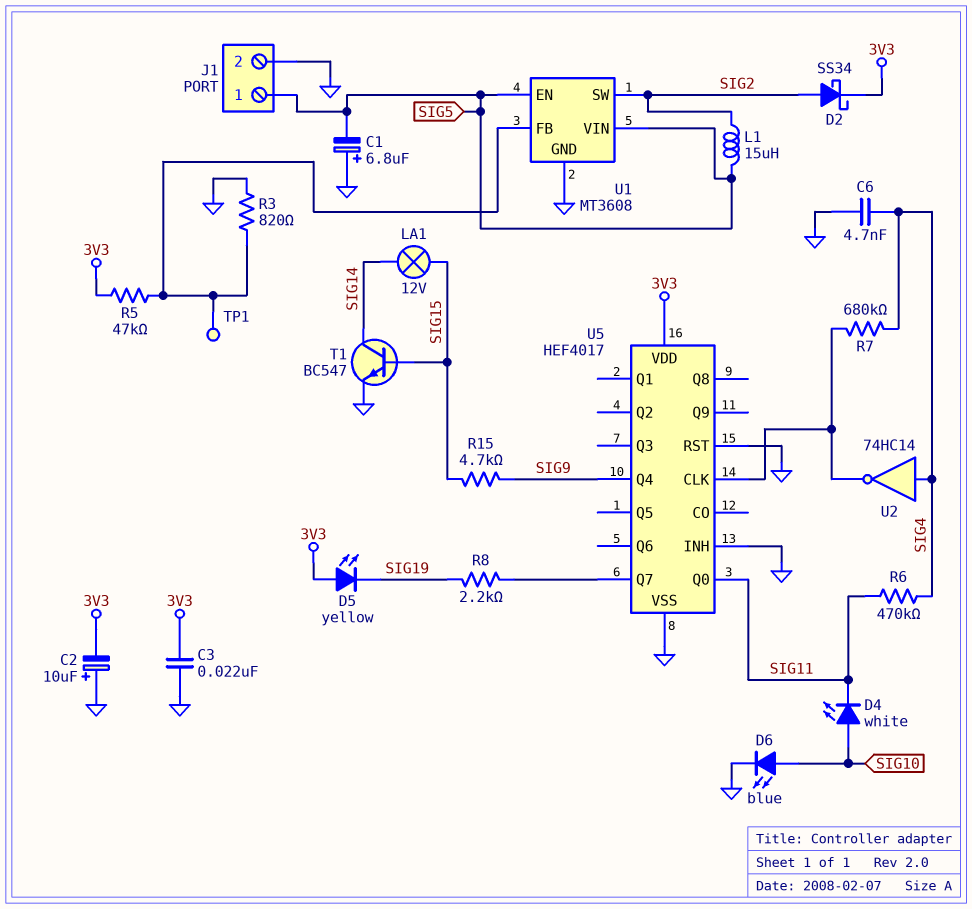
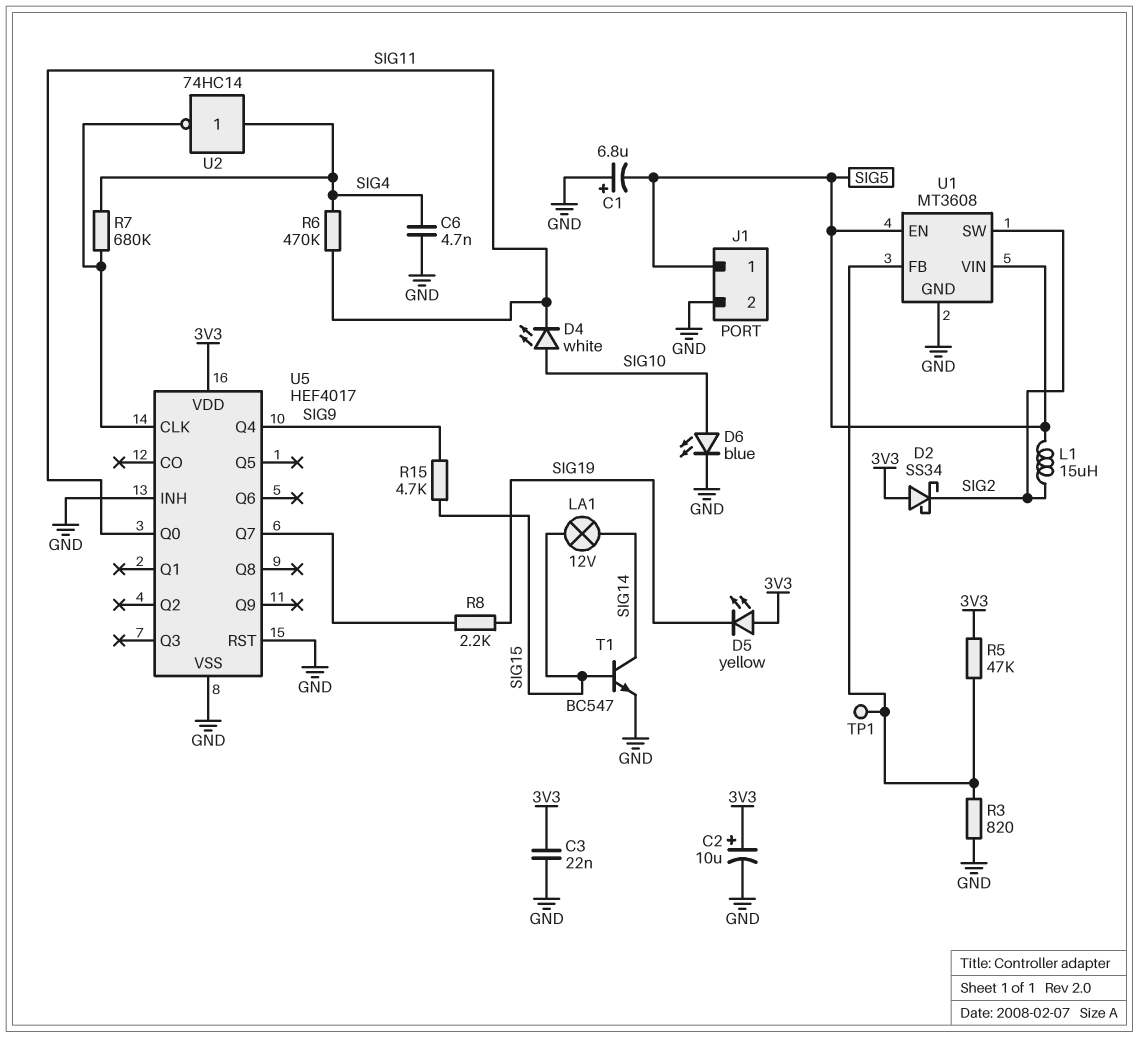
C2: 10uF (plus GND, minus 3V3) -> 10uF (plus 3V3, minus GND)
D2: schottky SS34 (A SIG2, K 3V3) -> schottky SS34 (A 3V3, K SIG2)

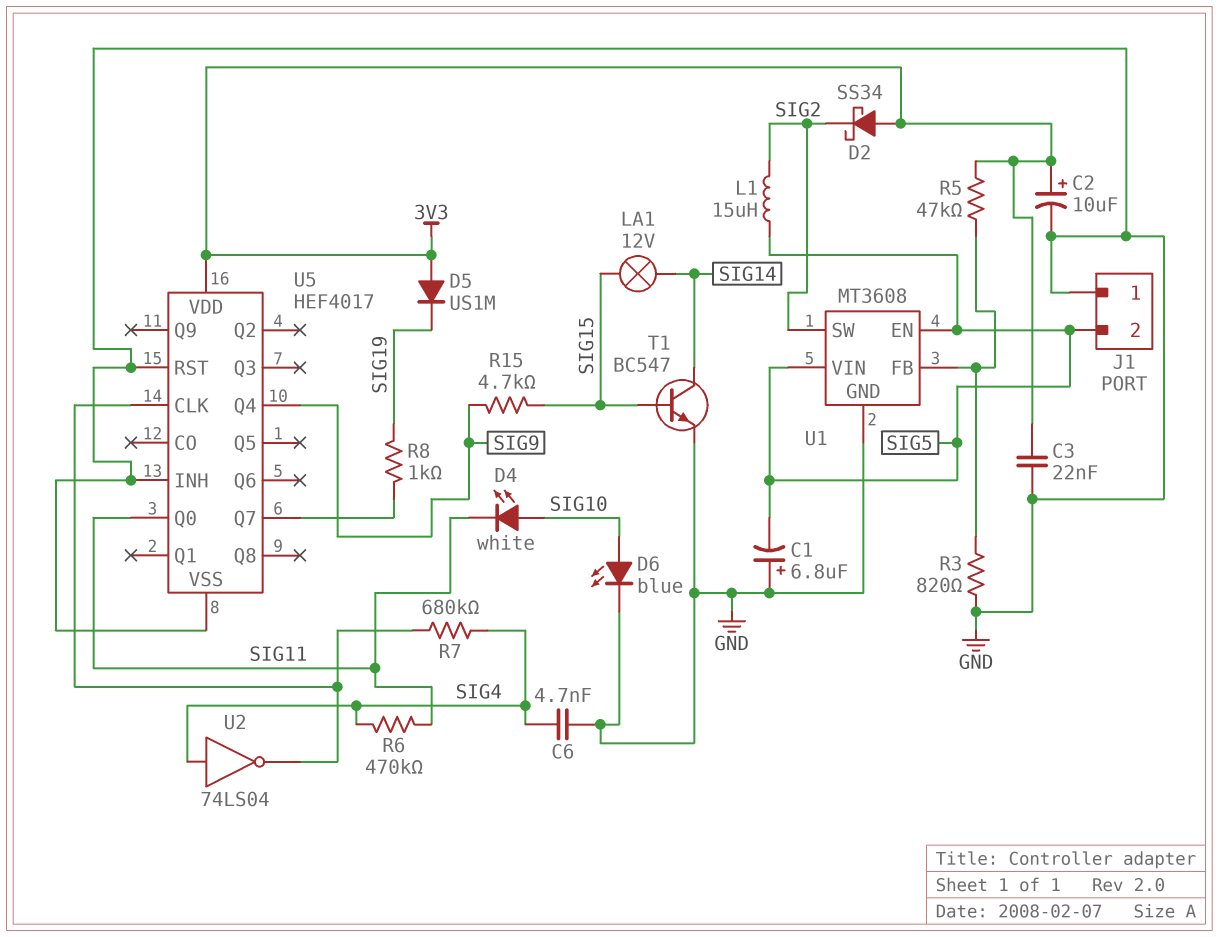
D5: LED yellow (A 3V3, K SIG19) -> diode US1M (A 3V3, K SIG19)
J1 pin 1: SIG5 -> GND
J1 pin 2: GND -> SIG5
R8: 2.2k (SIG19, U5/Q7) -> 1k (SIG19, U5/Q7)
TP1: test point (U1/FB) -> none
U2: NOT 74HC14 (in SIG4, out U5/CLK) -> NOT 74LS04 (in SIG4, out U5/CLK)

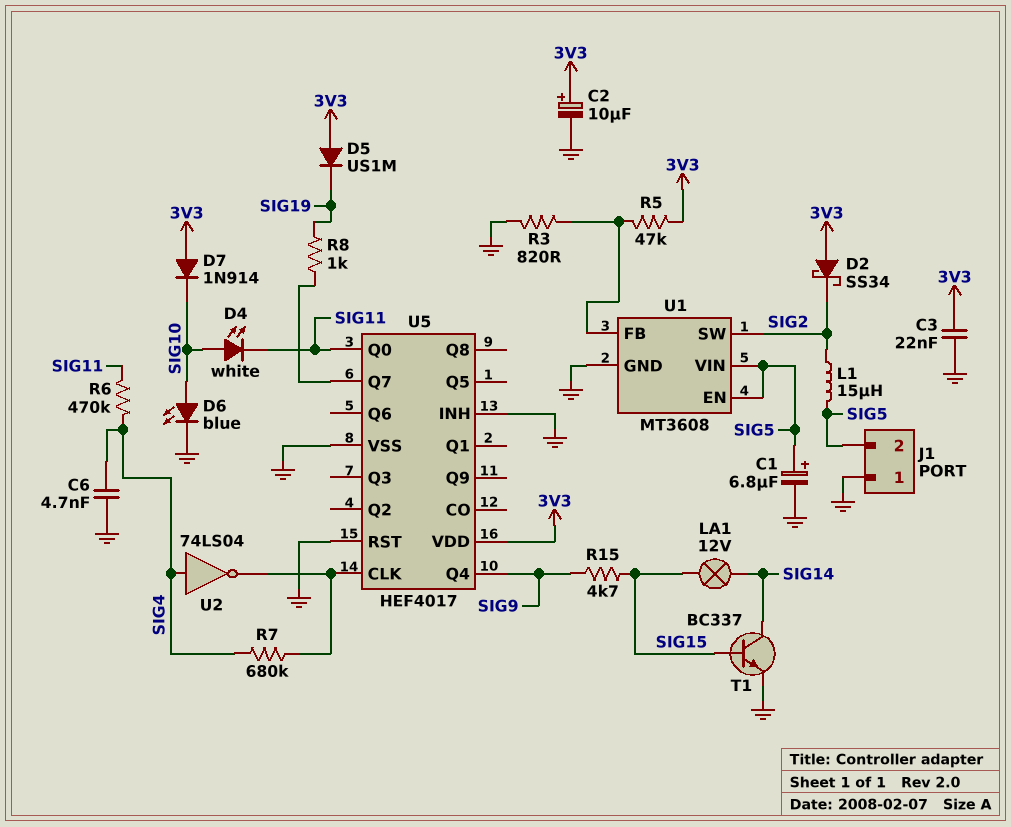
C1: 6.8uF (plus GND, minus SIG5) -> 6.8uF (plus SIG5, minus GND)
D7: none -> diode 1N914 (A 3V3, K SIG10)
T1: NPN BC547 (B SIG15, C SIG14, E GND) -> NPN BC337 (B SIG15, C SIG14, E GND)

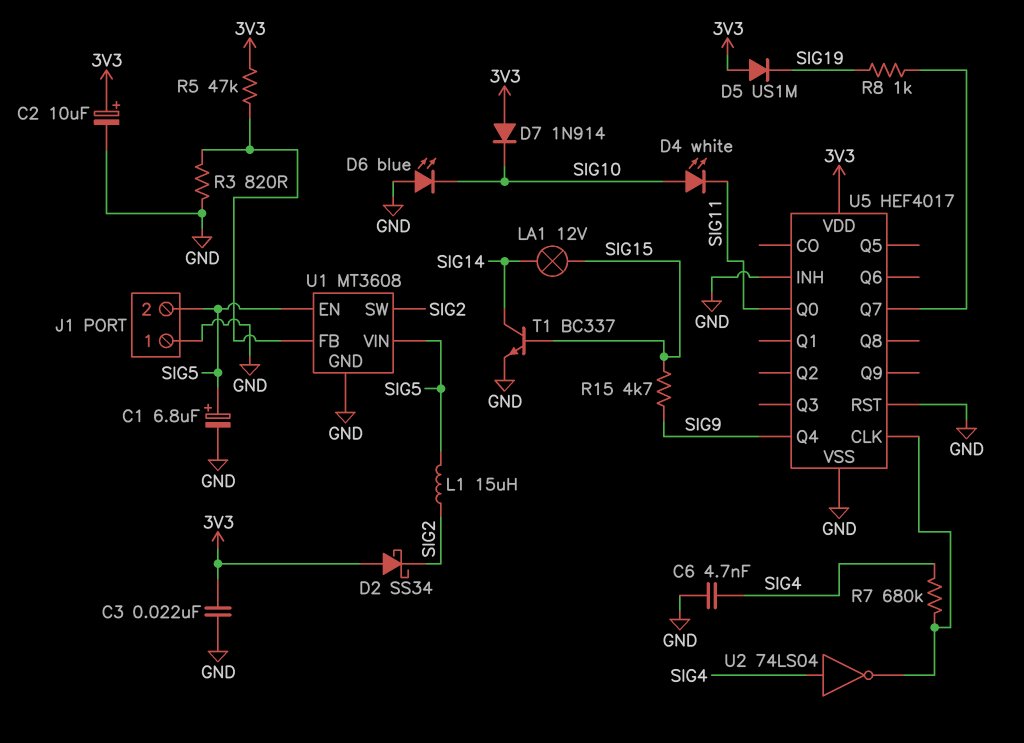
D6: LED blue (A SIG10, K GND) -> LED blue (A GND, K SIG10)
R6: 470k (SIG4, SIG11) -> none

